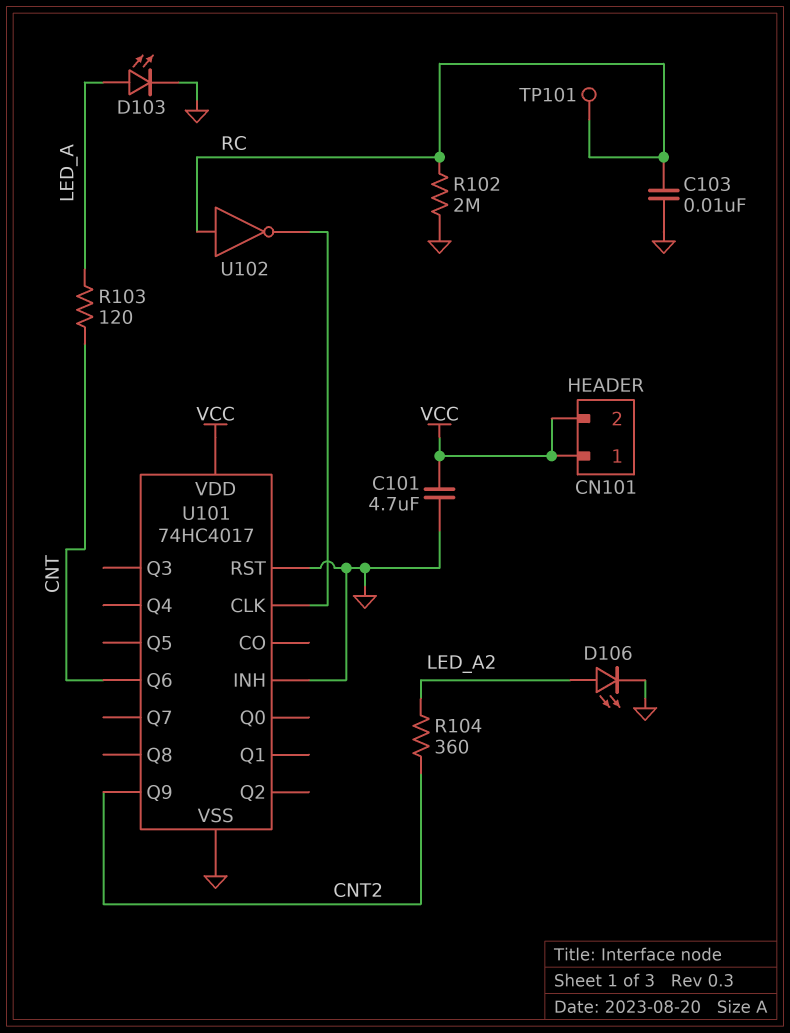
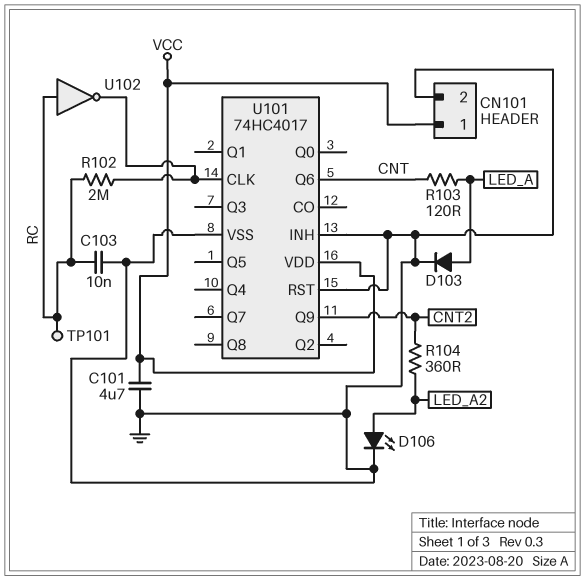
CN101 pin 2: VCC -> GND
D103: LED (A LED_A, K GND) -> diode (A LED_A, K GND)
R102: 2M (GND, RC) -> 2M (RC, U101/CLK)

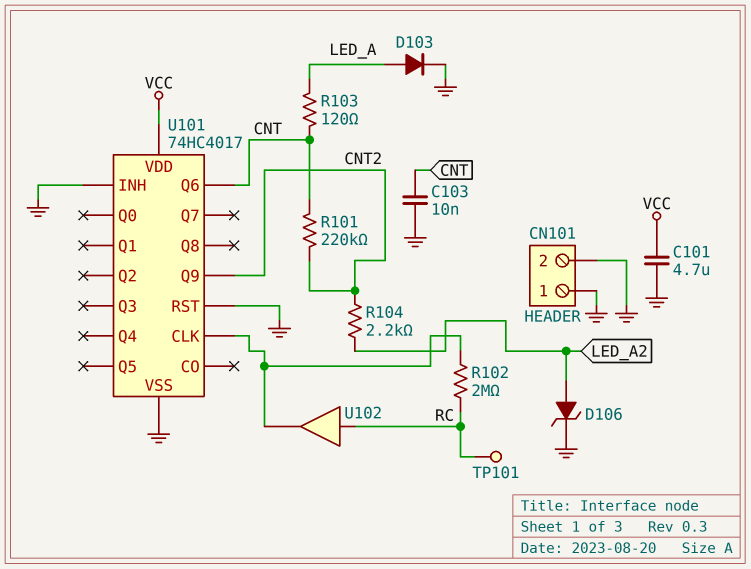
C103: 10nF (GND, RC) -> 10nF (CNT, GND)
CN101 pin 1: VCC -> GND
D106: LED (A LED_A2, K GND) -> zener (A LED_A2, K GND)
R101: none -> 220k (CNT, CNT2)
R104: 360 (CNT2, LED_A2) -> 2.2k (CNT2, LED_A2)
U102: NOT (in RC, out U101/CLK) -> buffer (in RC, out U101/CLK)

